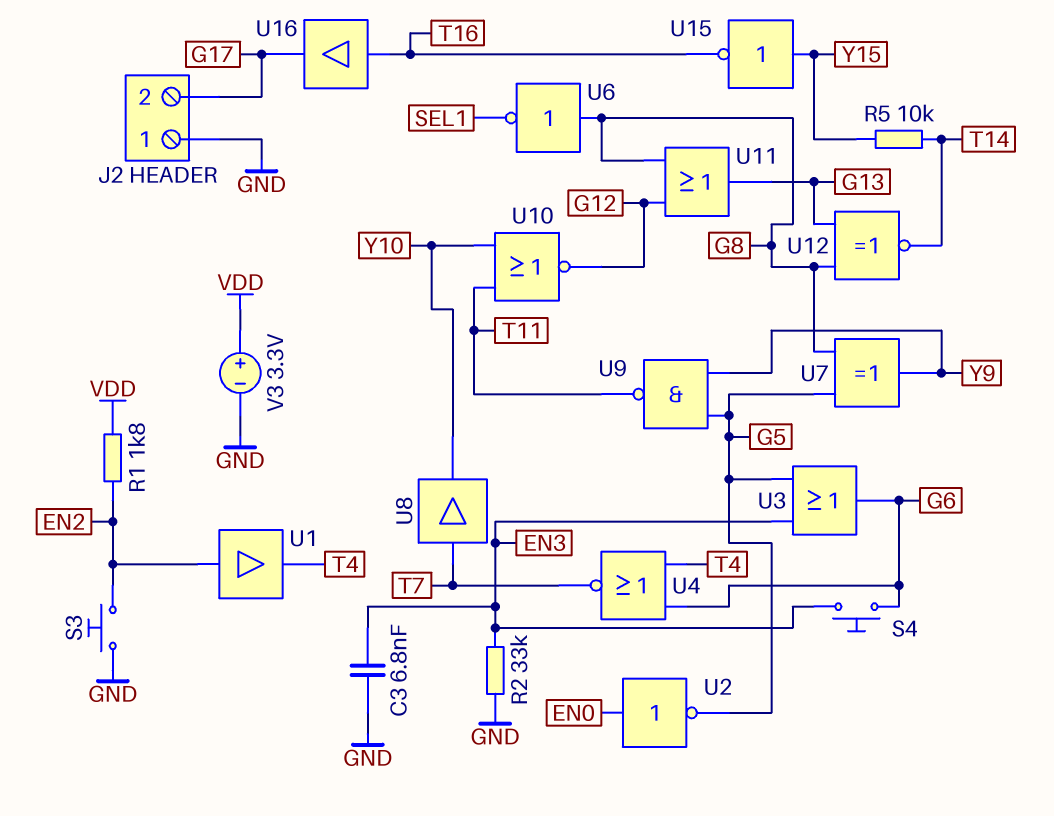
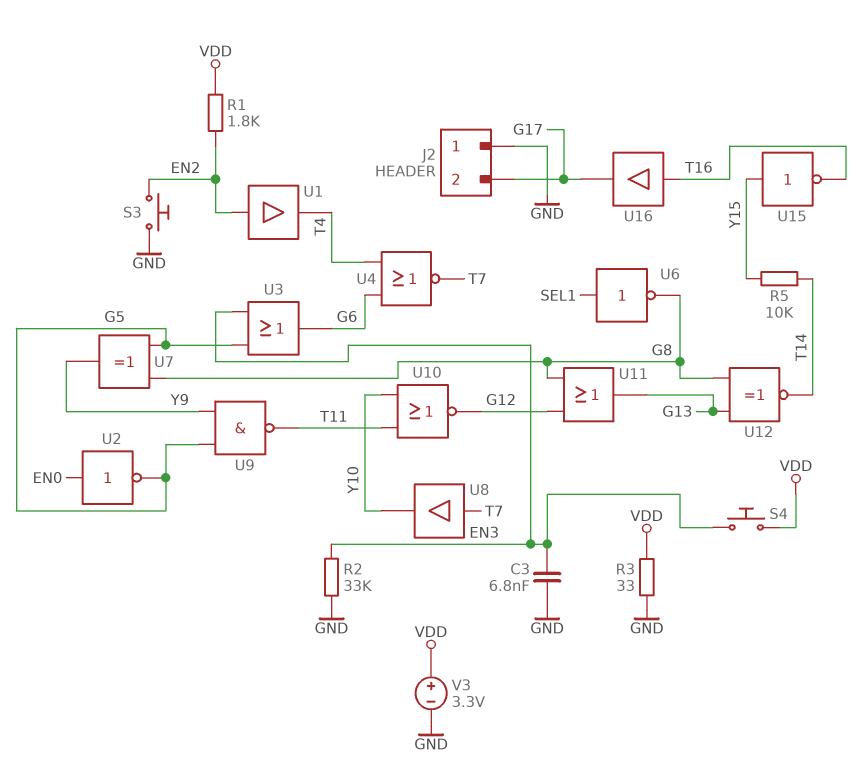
R3: none -> 33 (GND, VDD)
S4: button (EN3, G6) -> button (EN3, VDD)
U6: NOT (in G8, out SEL1) -> NOT (in SEL1, out G8)

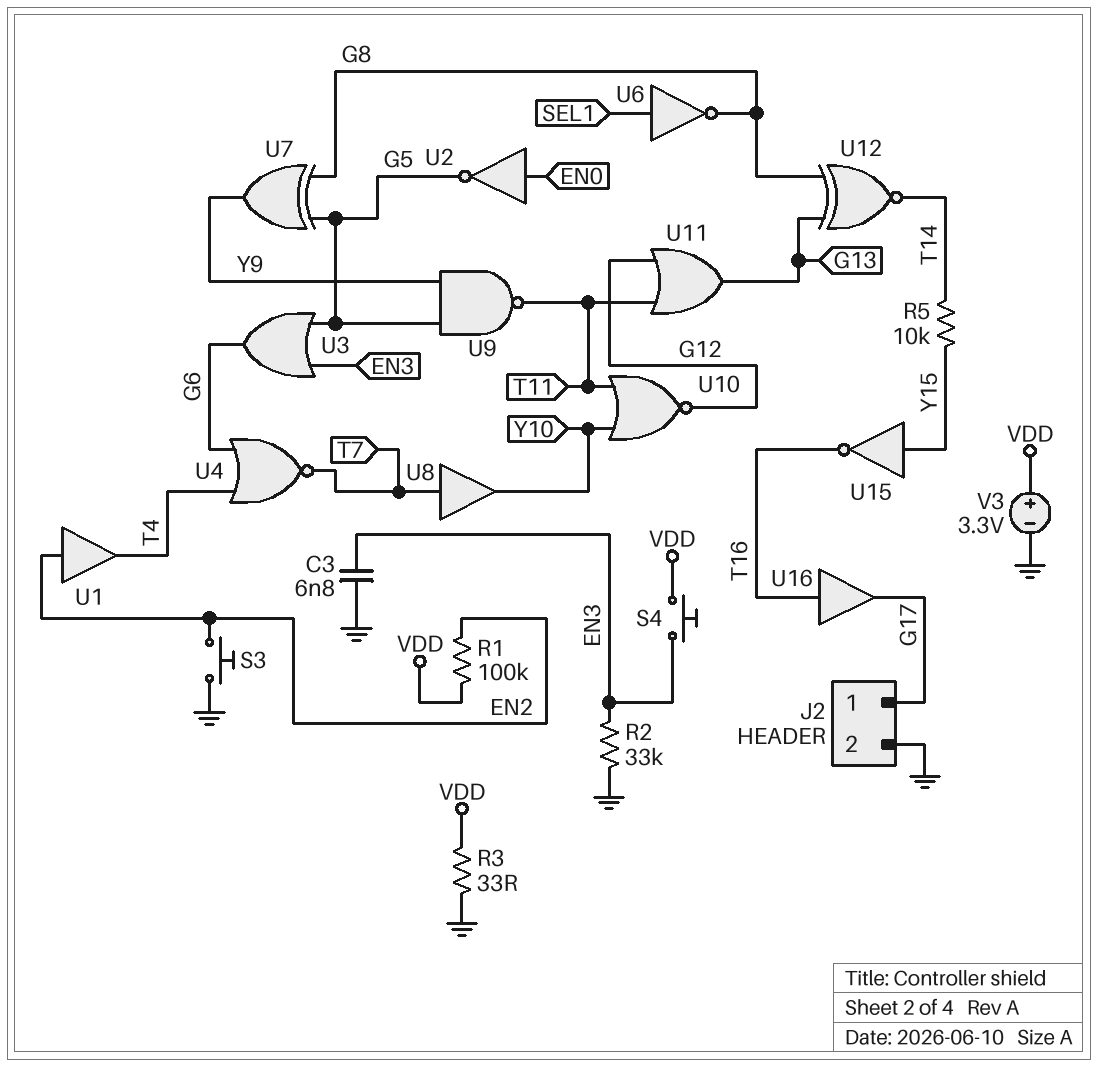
J2 pin 1: GND -> G17
J2 pin 2: G17 -> GND
R1: 1.8k (EN2, VDD) -> 100k (EN2, VDD)
U11: OR (in G8, in G12, out G13) -> OR (in G12, in T11, out G13)

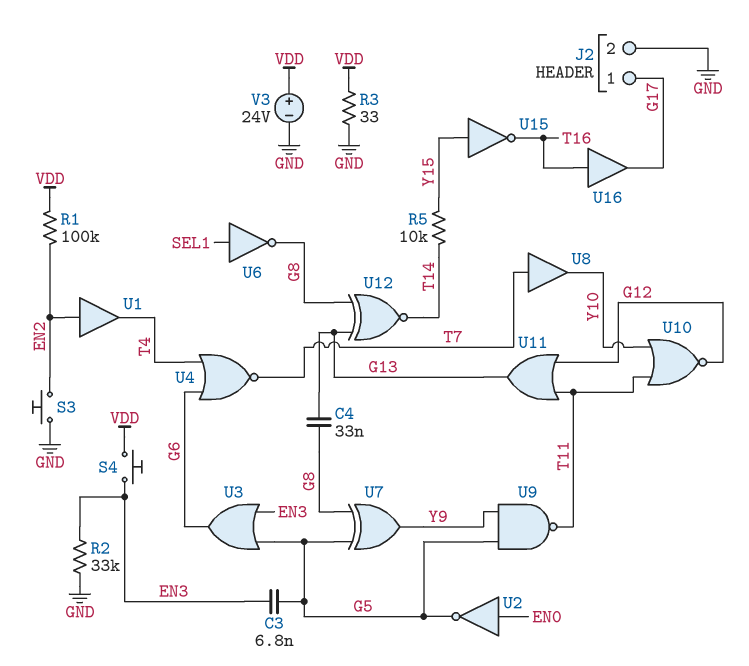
C3: 6.8nF (EN3, GND) -> 6.8nF (EN3, G5)
C4: none -> 33nF (G8, G13)
V3: 3.3V (plus VDD, minus GND) -> 24V (plus VDD, minus GND)

